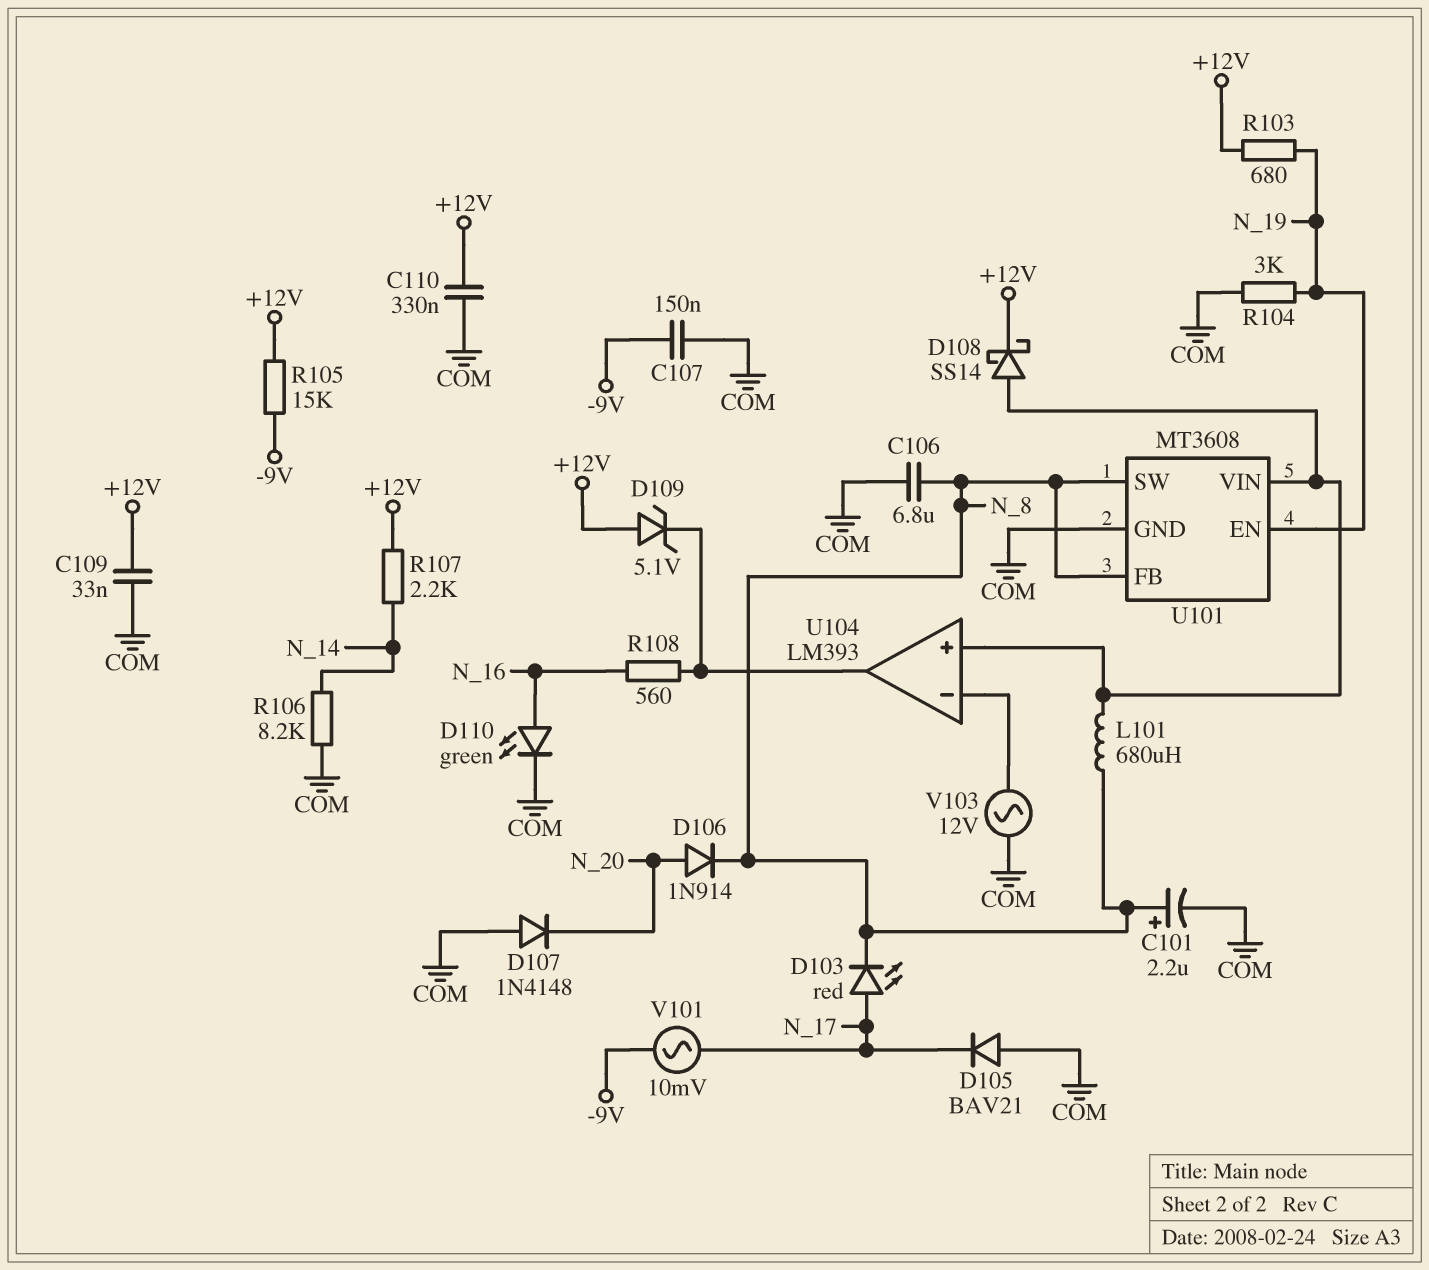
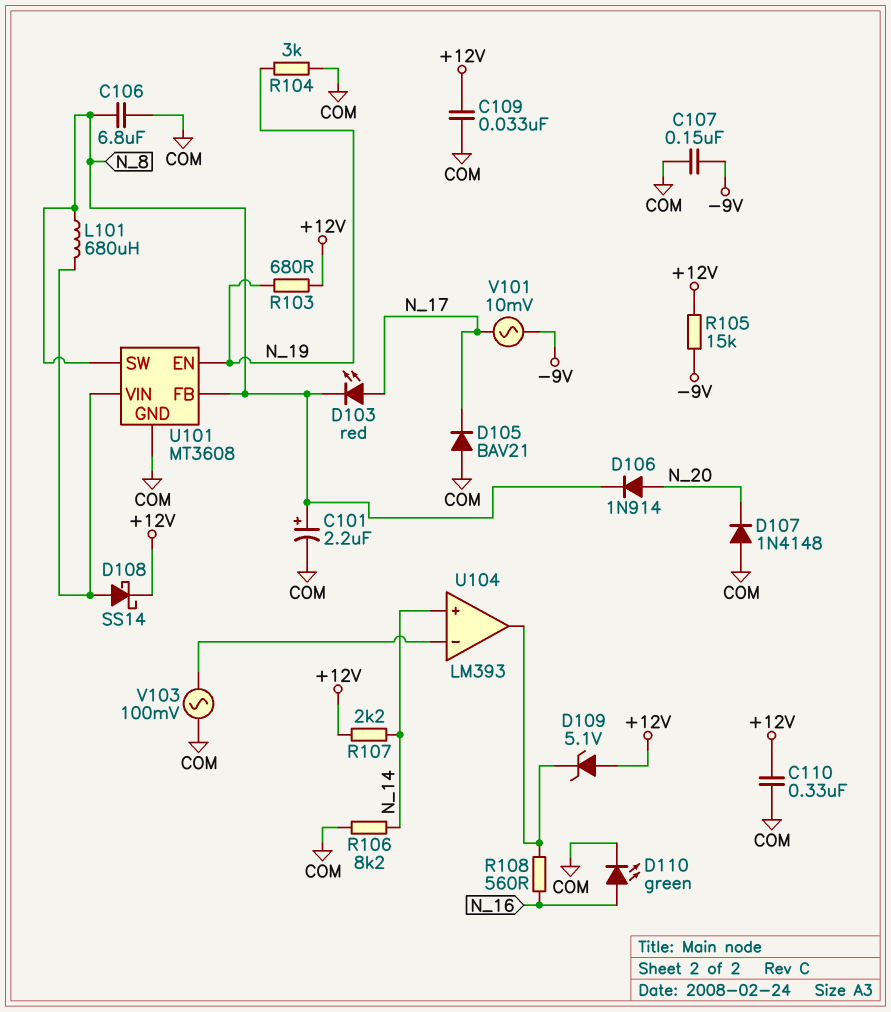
U104 pin in+: U101/VIN -> N_14
V103: AC 12V (COM, U104/in-) -> AC 100mV (COM, U104/in-)

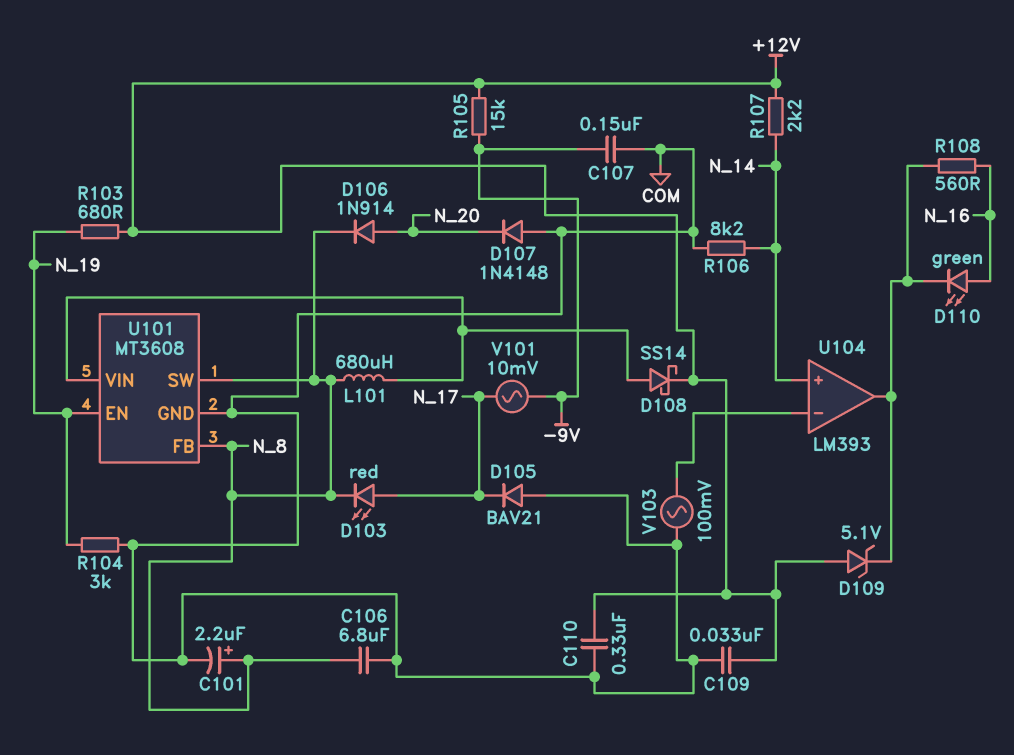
D110: LED green (A N_16, K COM) -> LED green (A N_16, K U104/out)

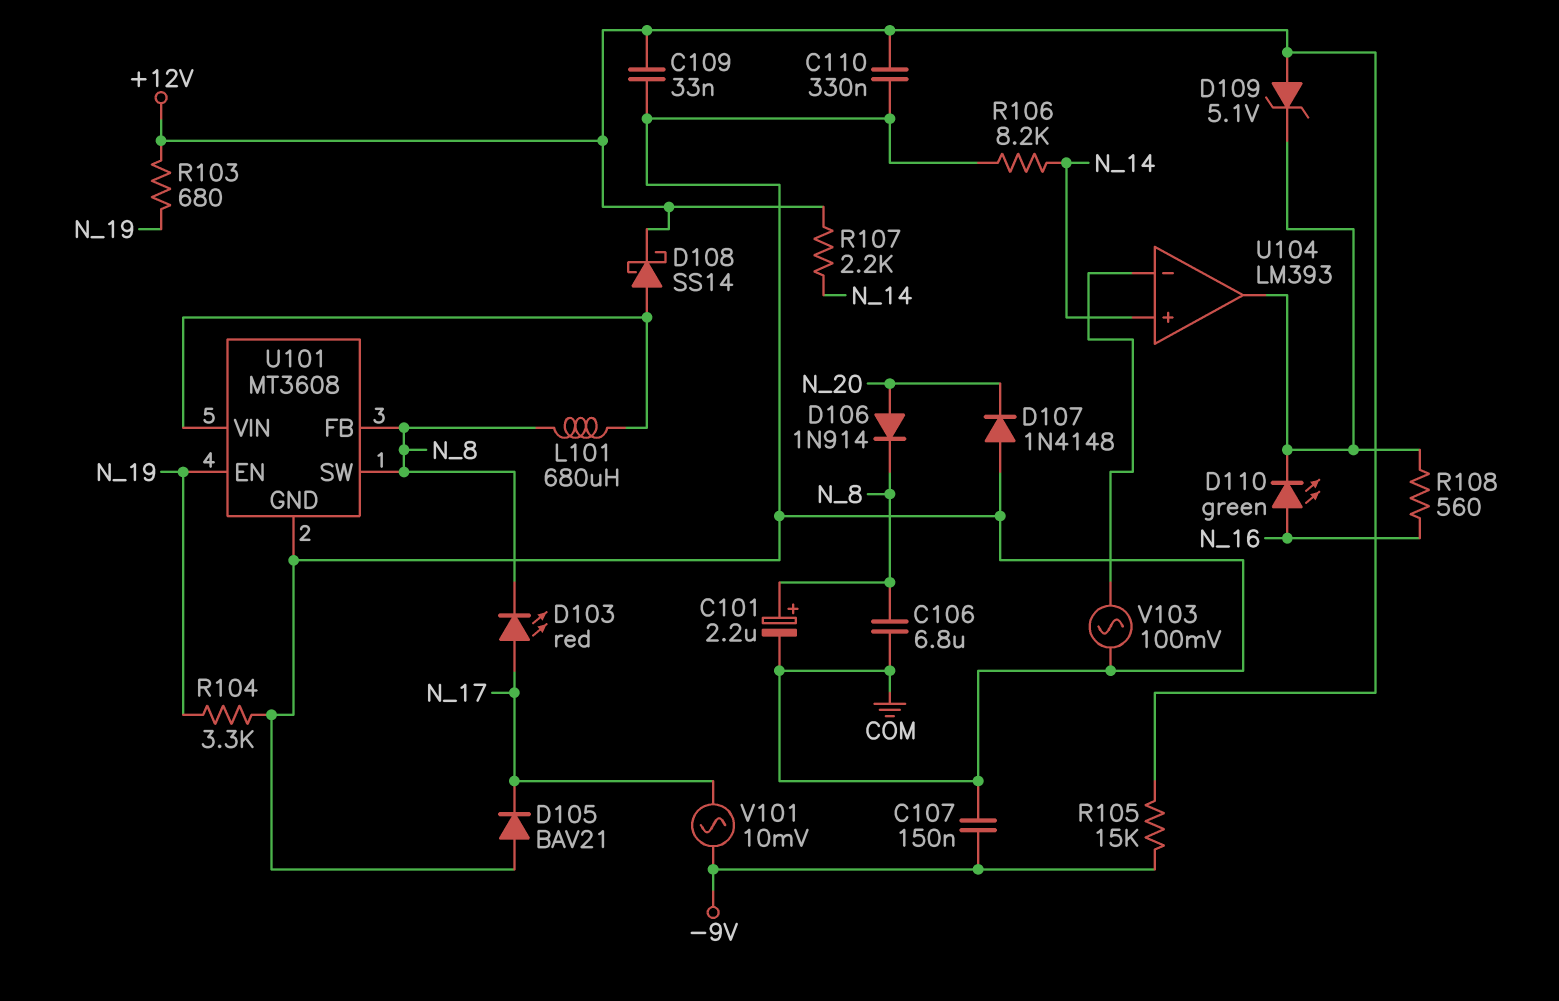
R104: 3k (COM, N_19) -> 3.3k (COM, N_19)

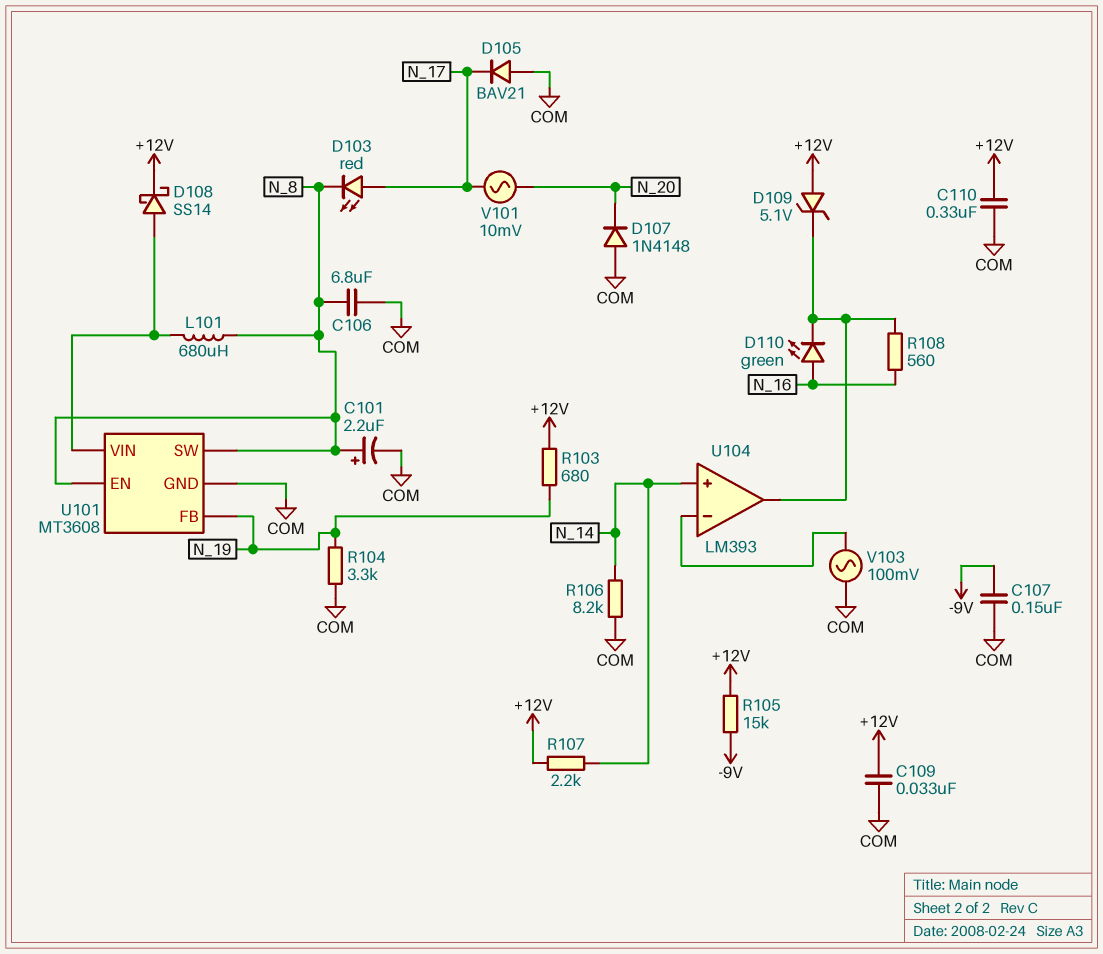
D106: diode 1N914 (A N_20, K N_8) -> none
U101 pin EN: N_19 -> N_8
U101 pin FB: N_8 -> N_19
V101: AC 10mV (-9V, N_17) -> AC 10mV (N_17, N_20)

